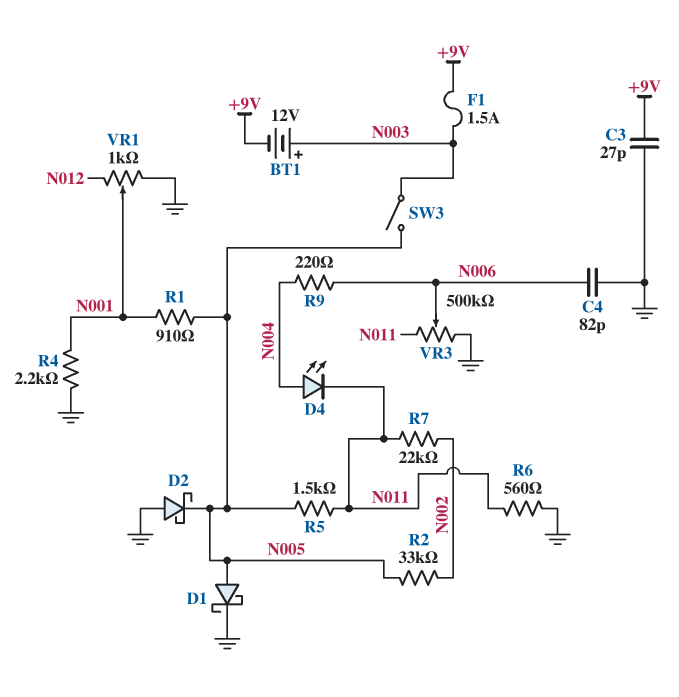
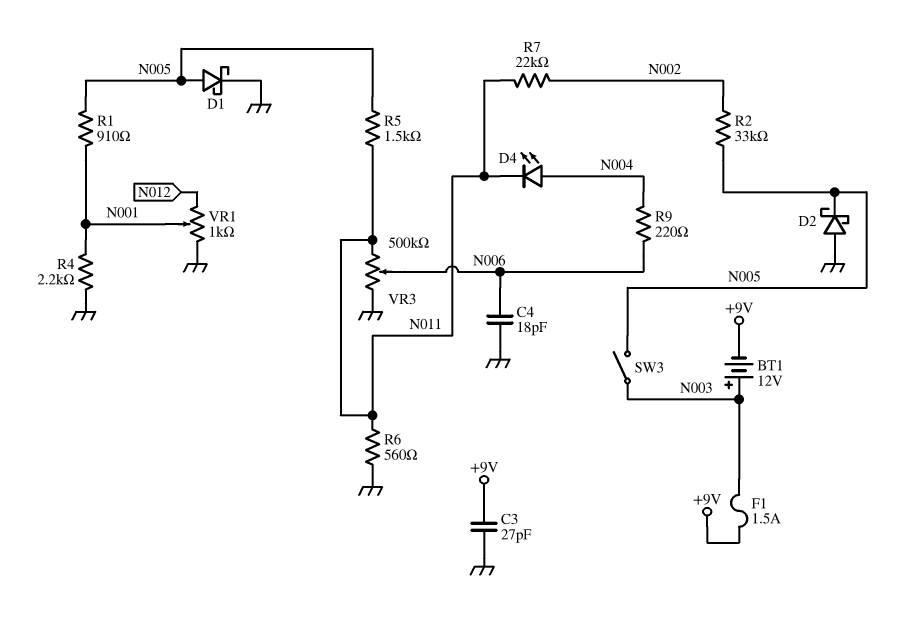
C4: 82pF (GND, N006) -> 18pF (GND, N006)

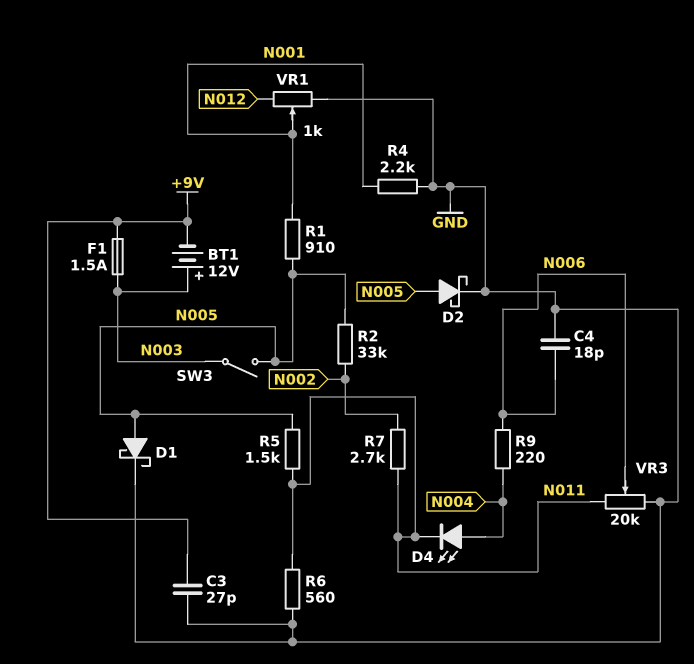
D2: schottky (A GND, K N005) -> schottky (A N005, K GND)
R7: 22k (N002, N011) -> 2.7k (N002, N011)
VR3: 500k (GND, N011, wiper N006) -> 20k (GND, N011, wiper N006)

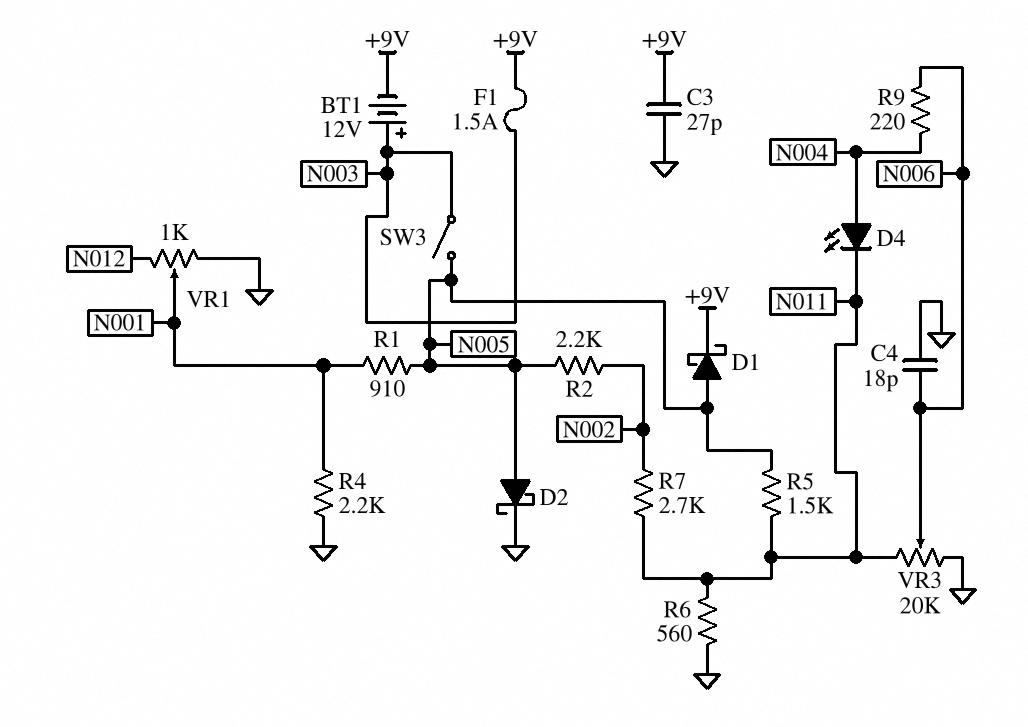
D1: schottky (A N005, K GND) -> schottky (A N005, K +9V)
R2: 33k (N002, N005) -> 2.2k (N002, N005)

